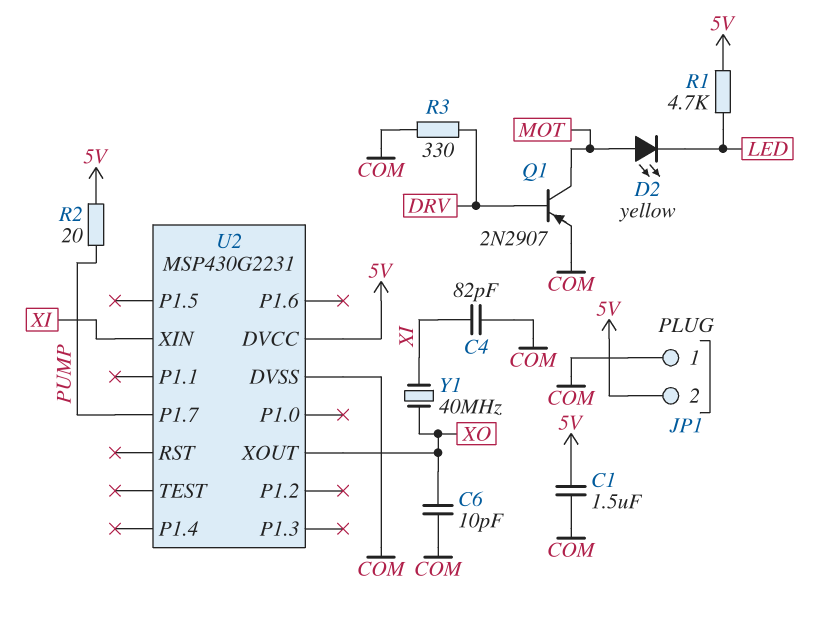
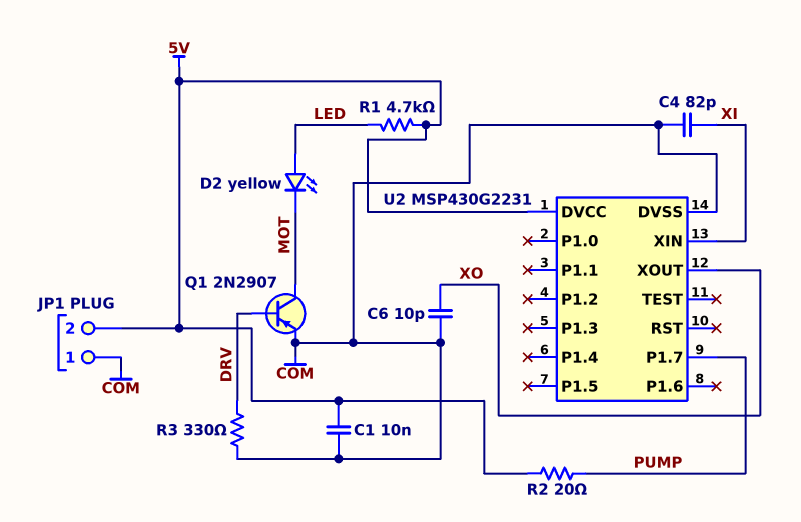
C1: 1.5uF (5V, COM) -> 10nF (5V, COM)
D2: LED yellow (A MOT, K LED) -> LED yellow (A LED, K MOT)
Y1: 40MHz (XI, XO) -> none

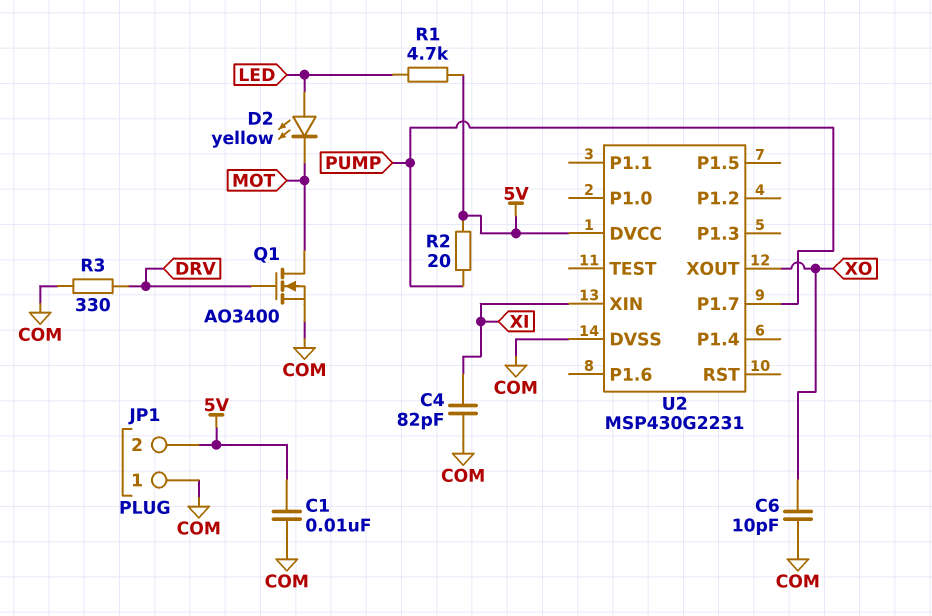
Q1: PNP 2N2907 (B DRV, C MOT, E COM) -> NMOS AO3400 (G DRV, D MOT, S COM)

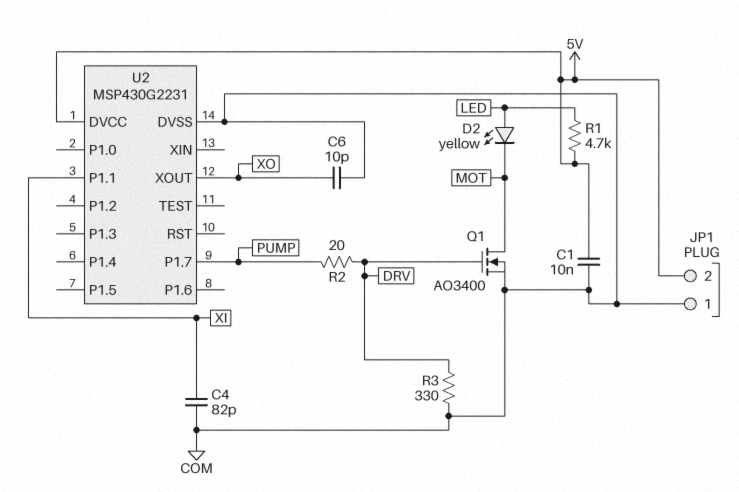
R2: 20 (5V, PUMP) -> 20 (DRV, PUMP)
U2 pin P1.1: none -> XI
U2 pin XIN: XI -> none

